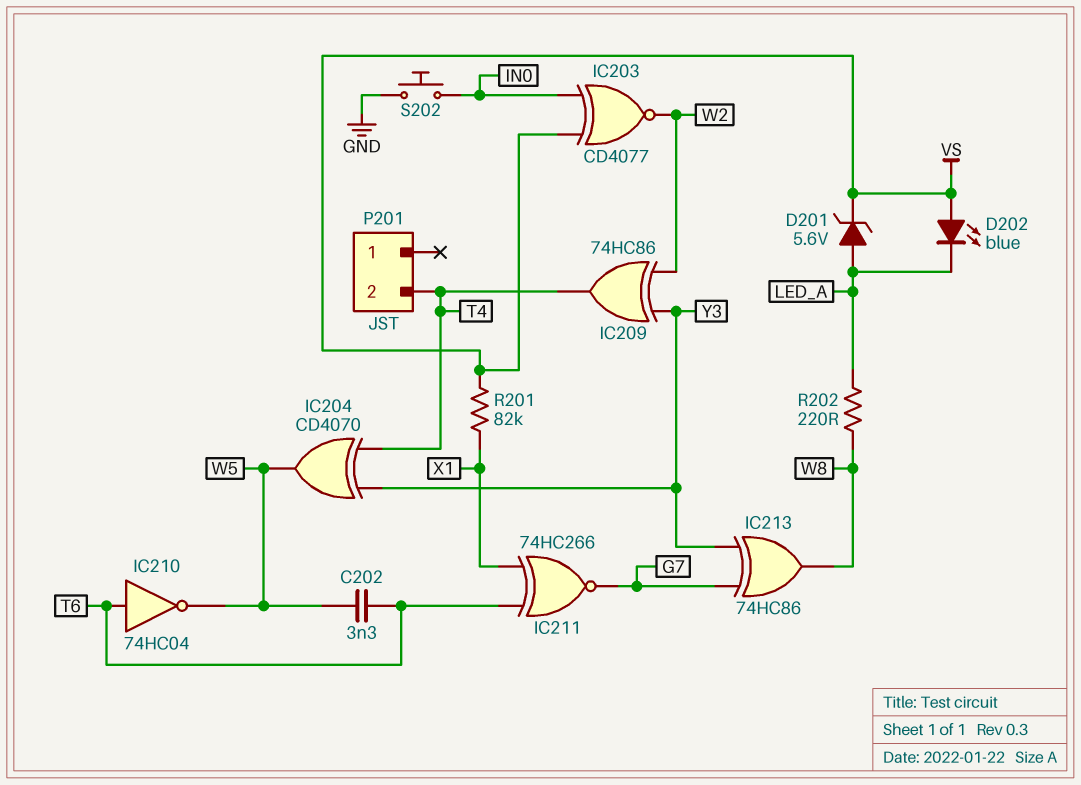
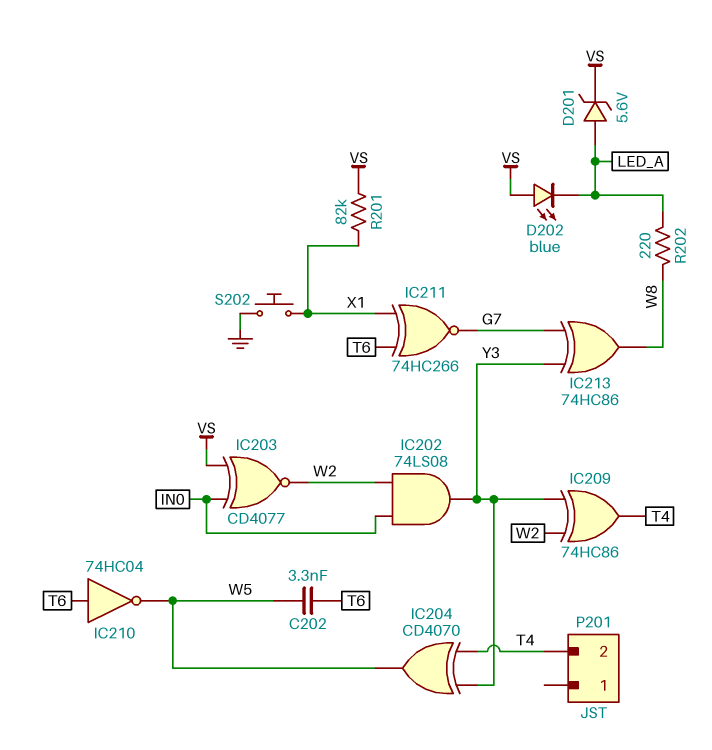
IC202: none -> AND 74LS08 (in IN0, in W2, out Y3)
S202: button (GND, IN0) -> button (GND, X1)

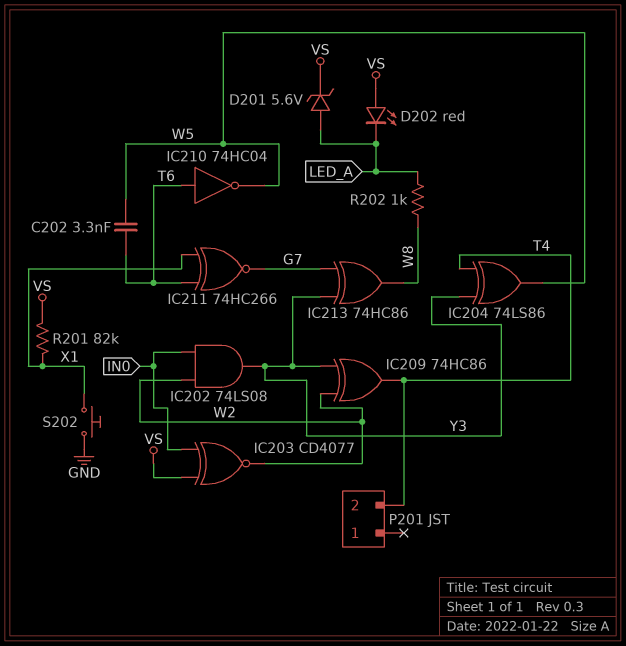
D202: LED blue (A VS, K LED_A) -> LED red (A VS, K LED_A)
IC204: XOR CD4070 (in T4, in Y3, out W5) -> XOR 74LS86 (in T4, in Y3, out W5)
R202: 220 (LED_A, W8) -> 1k (LED_A, W8)

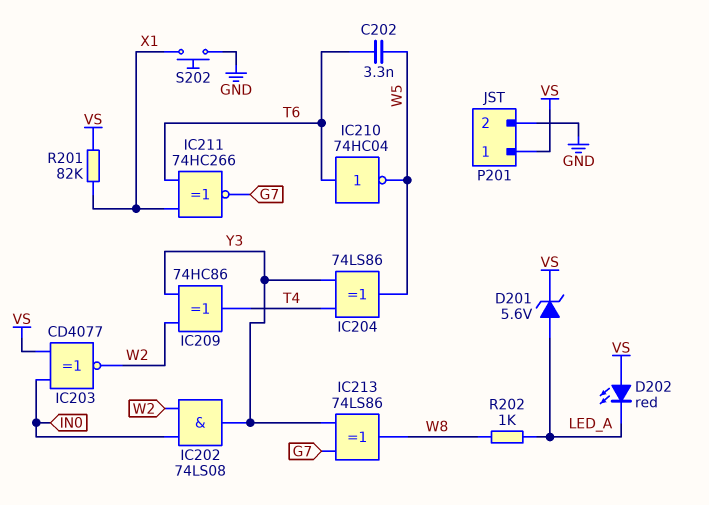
IC213: XOR 74HC86 (in G7, in Y3, out W8) -> XOR 74LS86 (in G7, in Y3, out W8)
P201 pin 1: none -> VS
P201 pin 2: T4 -> GND

